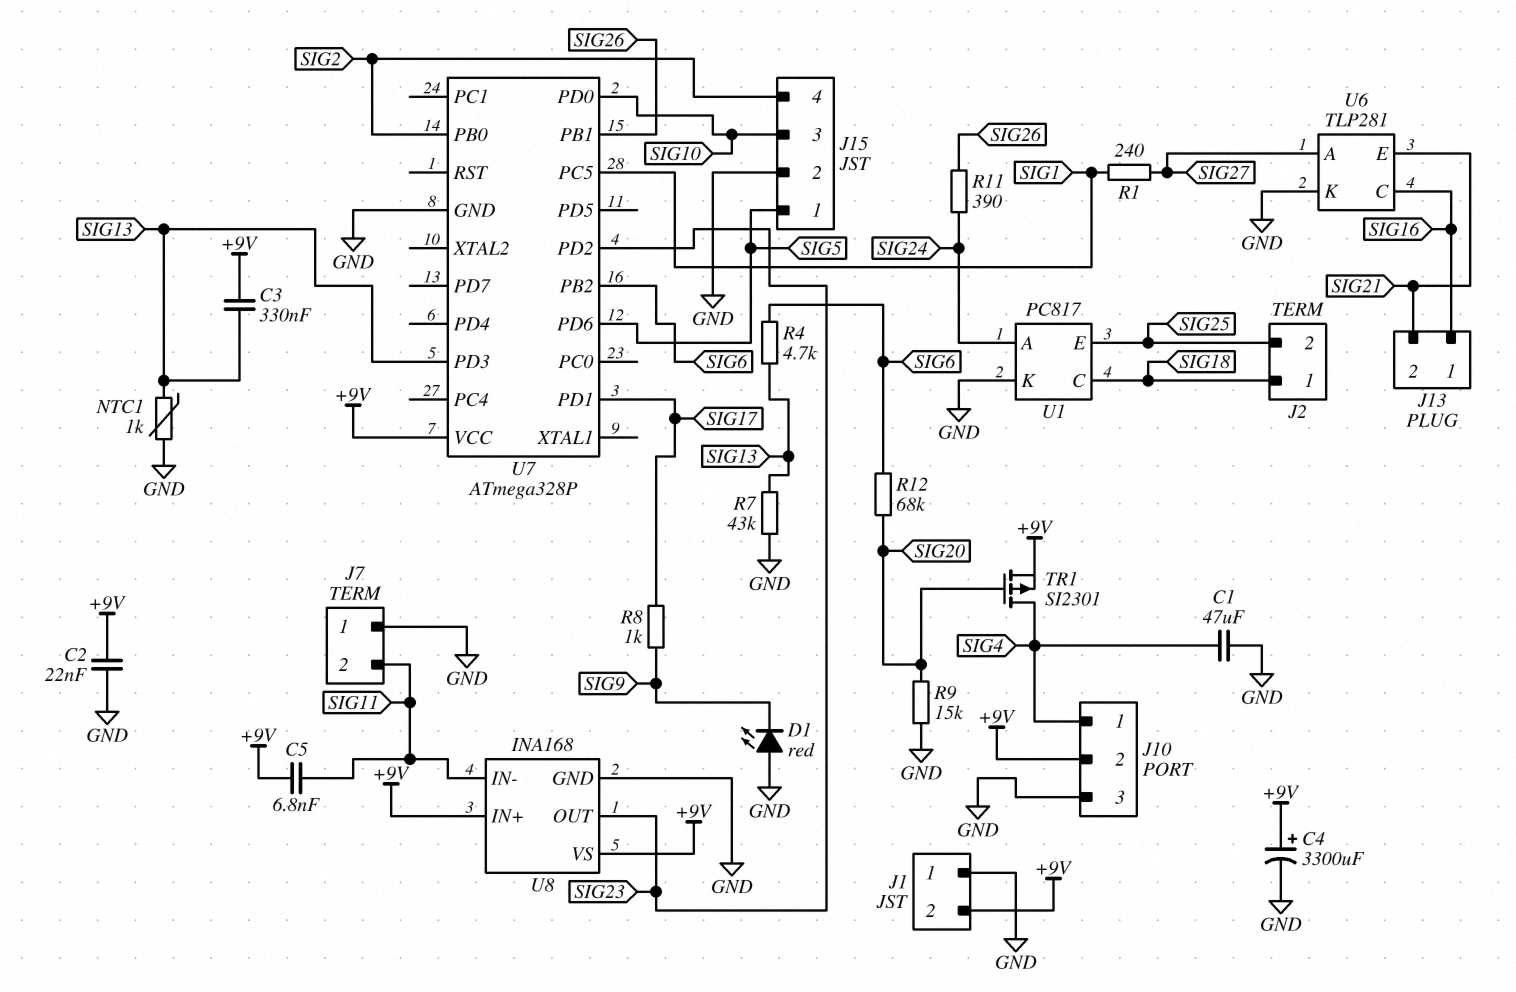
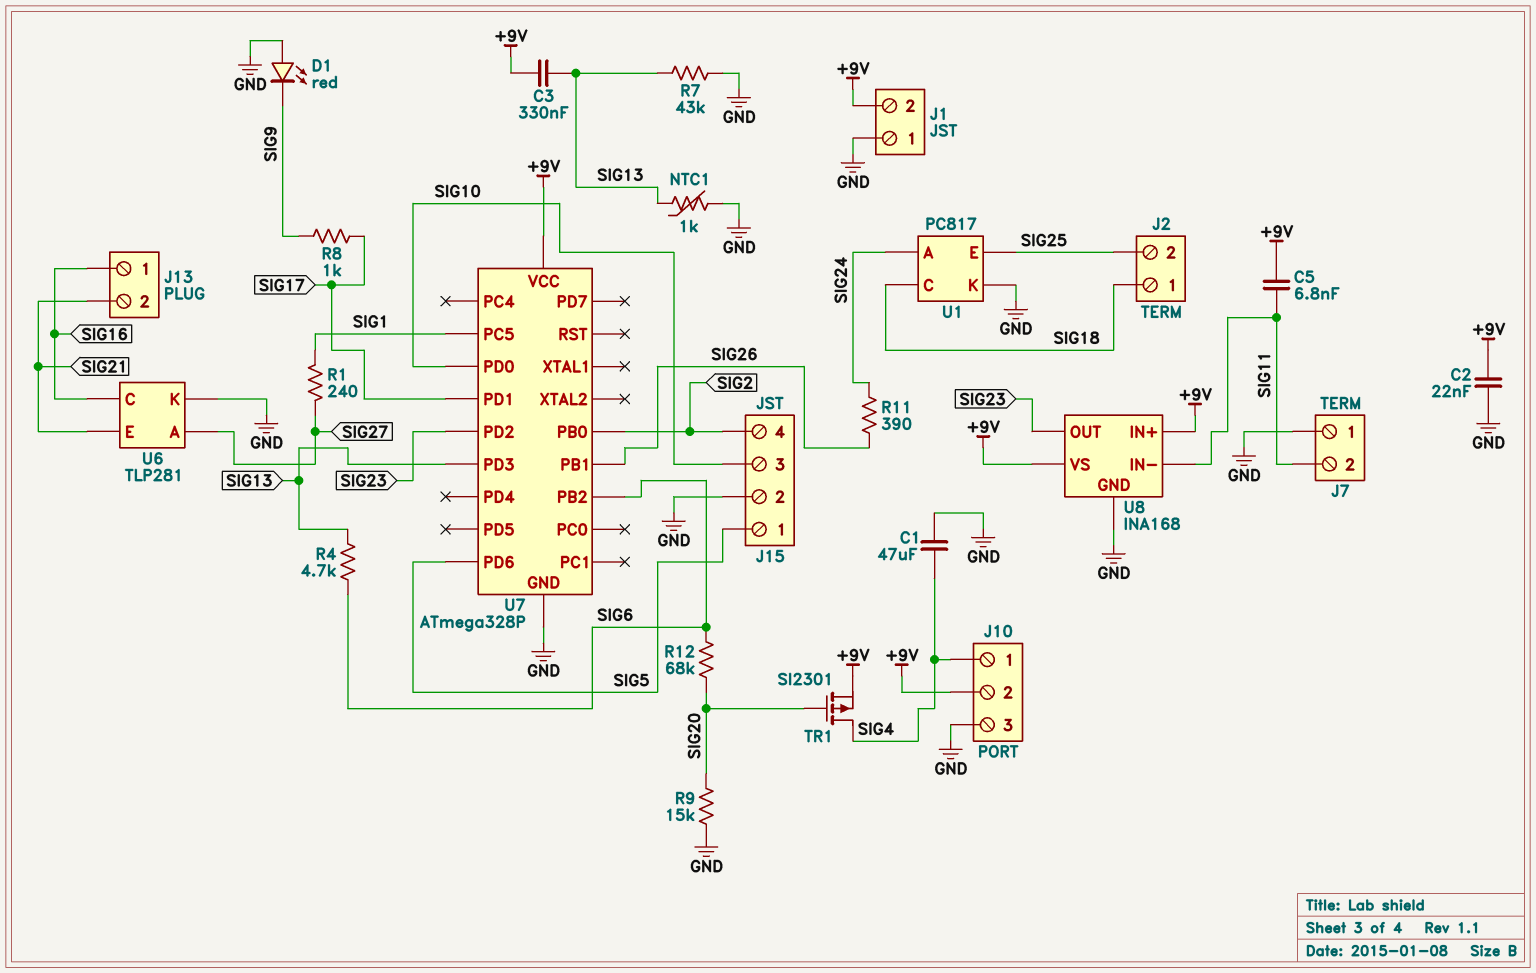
C4: 3300uF (plus +9V, minus GND) -> none

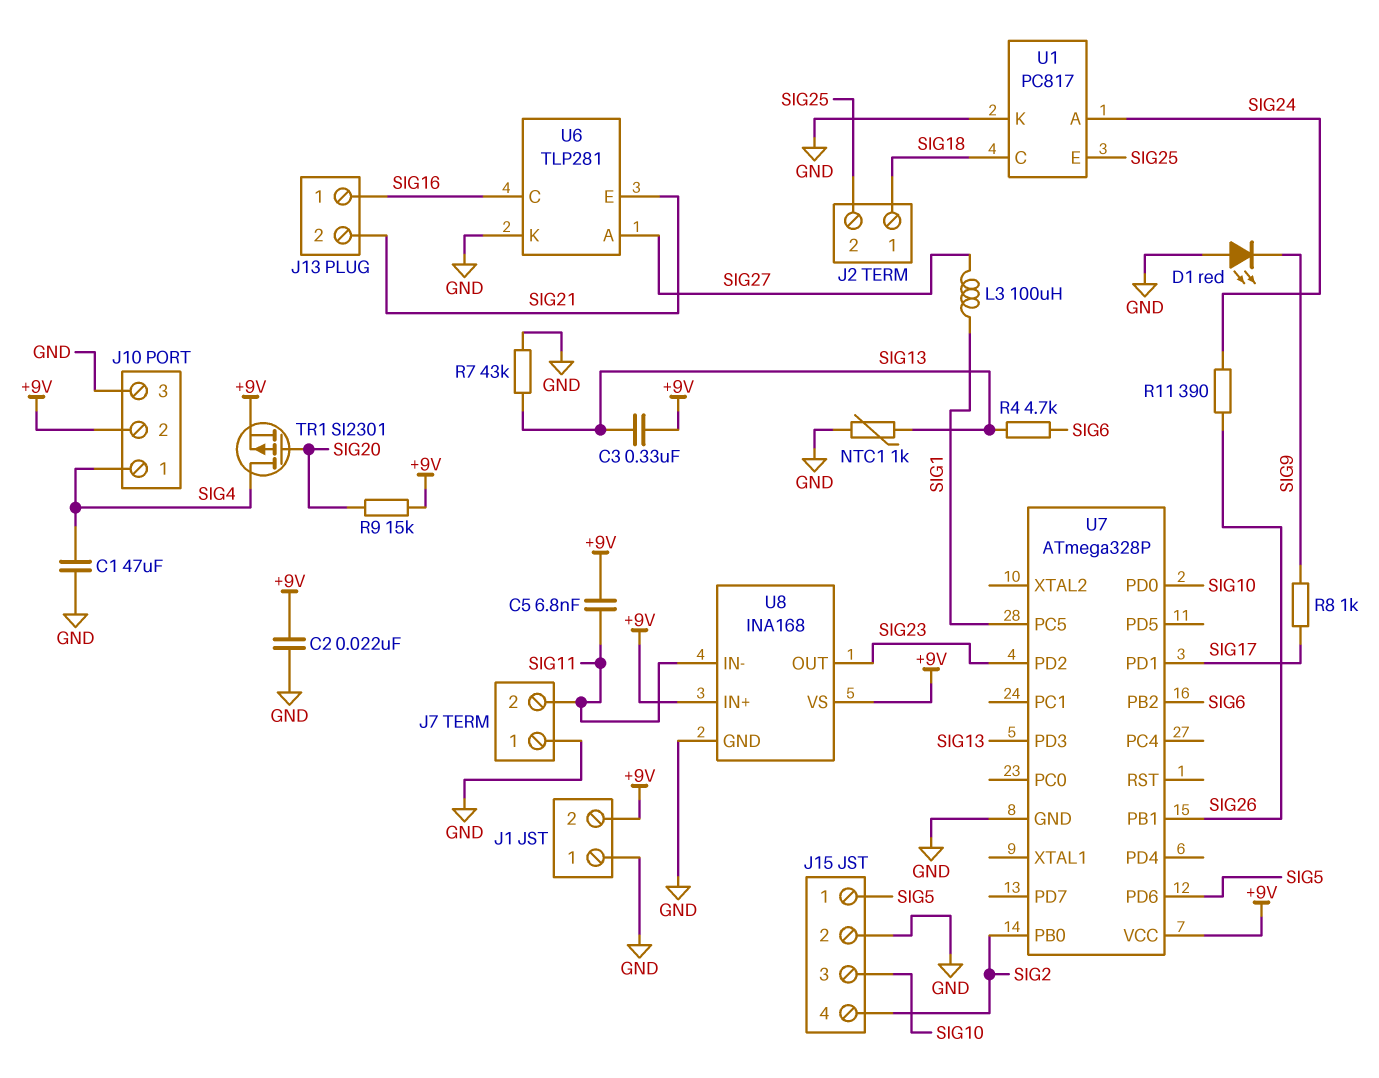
L3: none -> 100uH (SIG1, SIG27)
R1: 240 (SIG1, SIG27) -> none
R9: 15k (GND, SIG20) -> 15k (+9V, SIG20)
R12: 68k (SIG6, SIG20) -> none

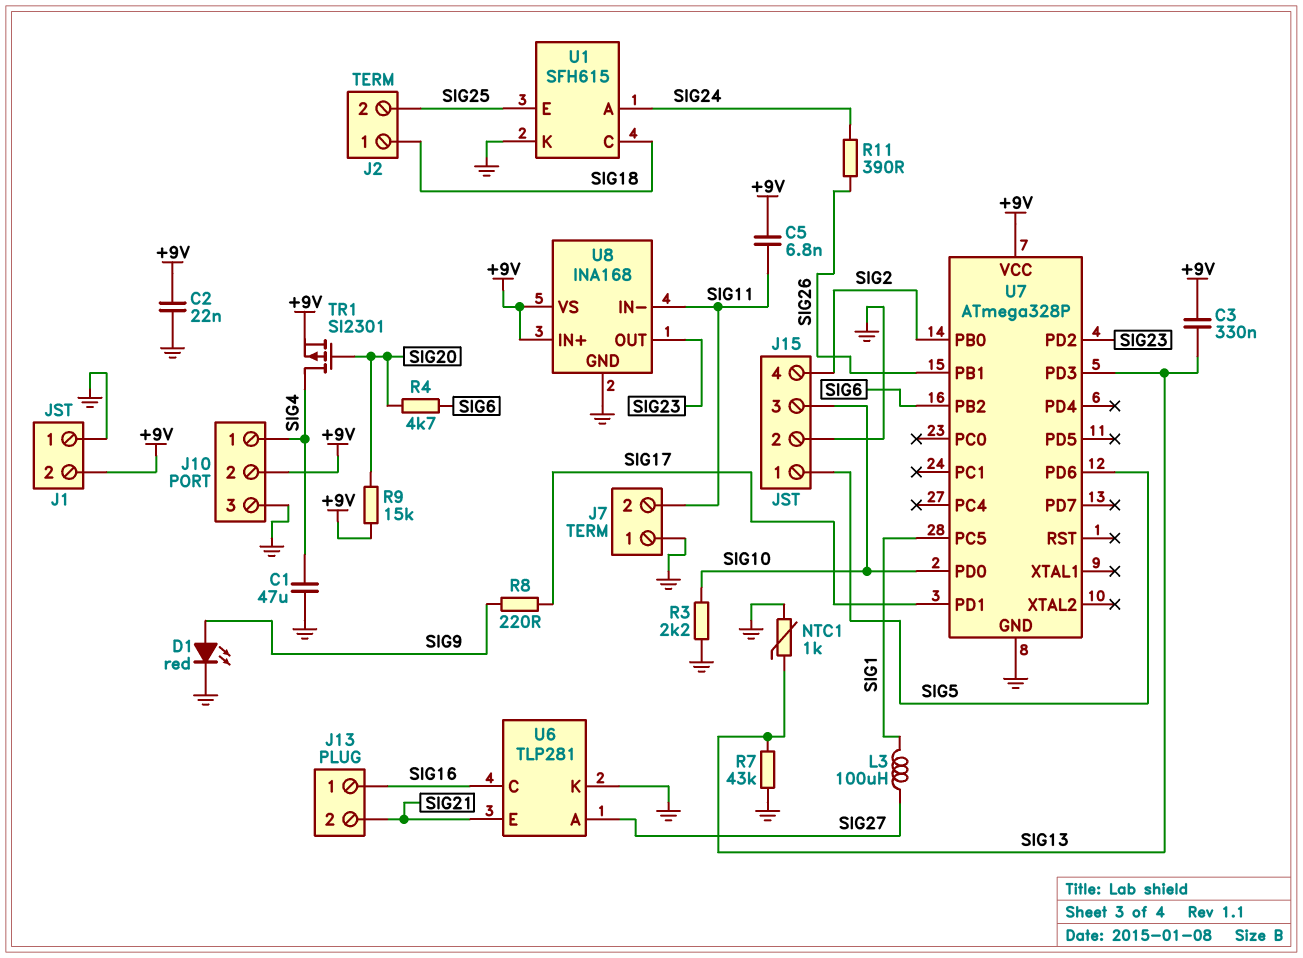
D1: LED red (A GND, K SIG9) -> LED red (A SIG9, K GND)
R3: none -> 2.2k (GND, SIG10)
R4: 4.7k (SIG6, SIG13) -> 4.7k (SIG6, SIG20)
R8: 1k (SIG9, SIG17) -> 220 (SIG9, SIG17)
U1: PC817 -> SFH615

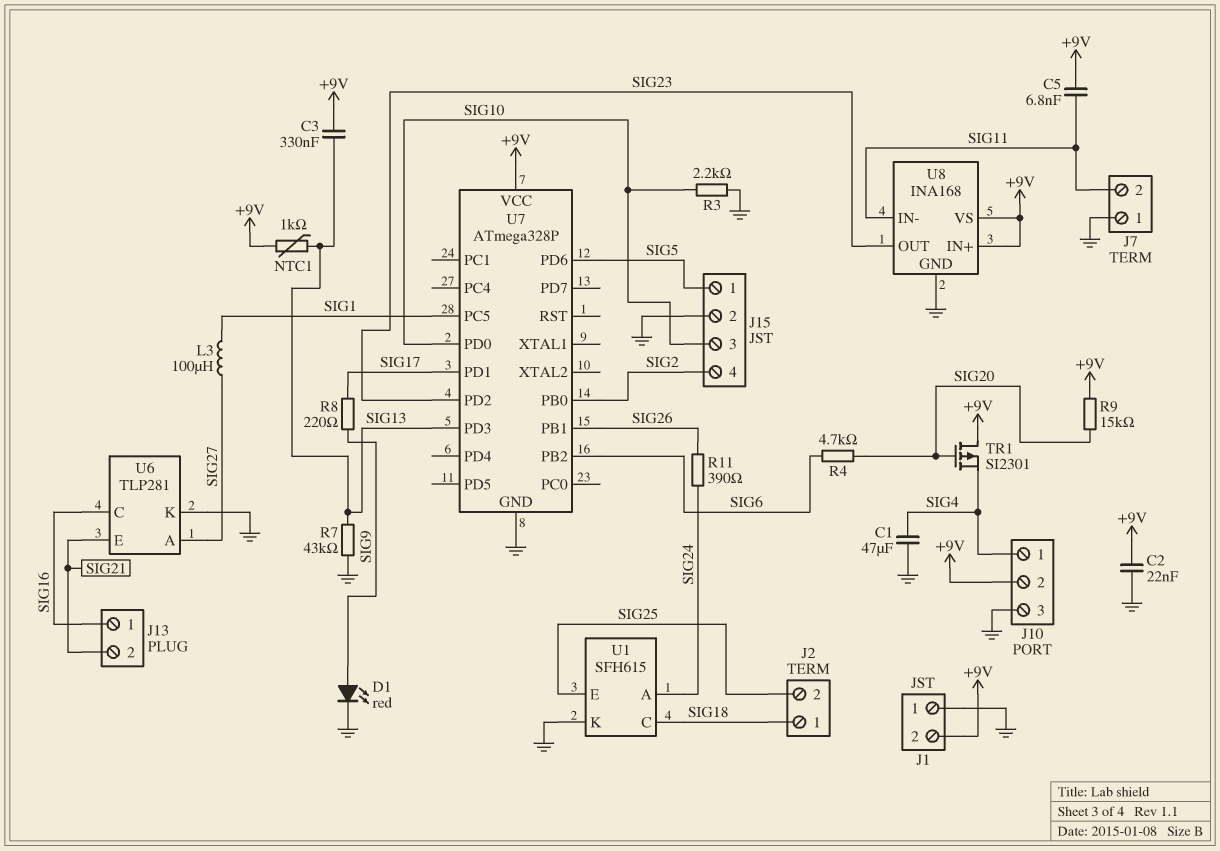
NTC1: 1k (GND, SIG13) -> 1k (+9V, SIG13)
TR1: PMOS SI2301 (G SIG20, D SIG4, S +9V) -> PMOS SI2301 (G SIG20, D +9V, S SIG4)

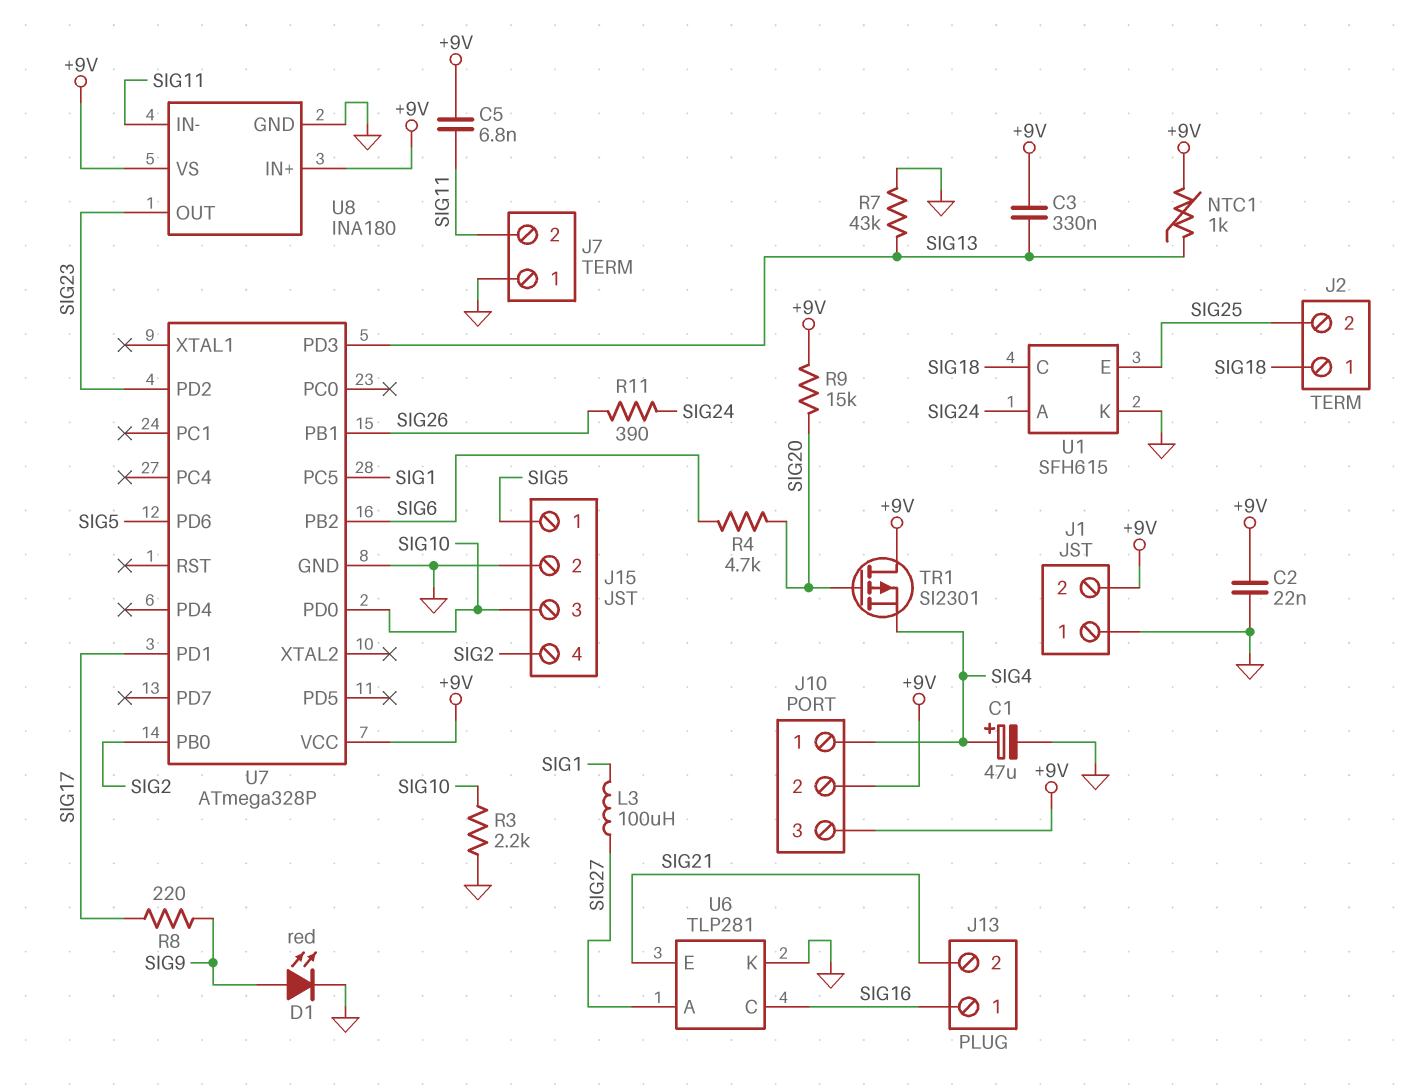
C1: 47uF (GND, SIG4) -> 47uF (plus SIG4, minus GND)
J10 pin 3: GND -> +9V
U8: INA168 -> INA180

